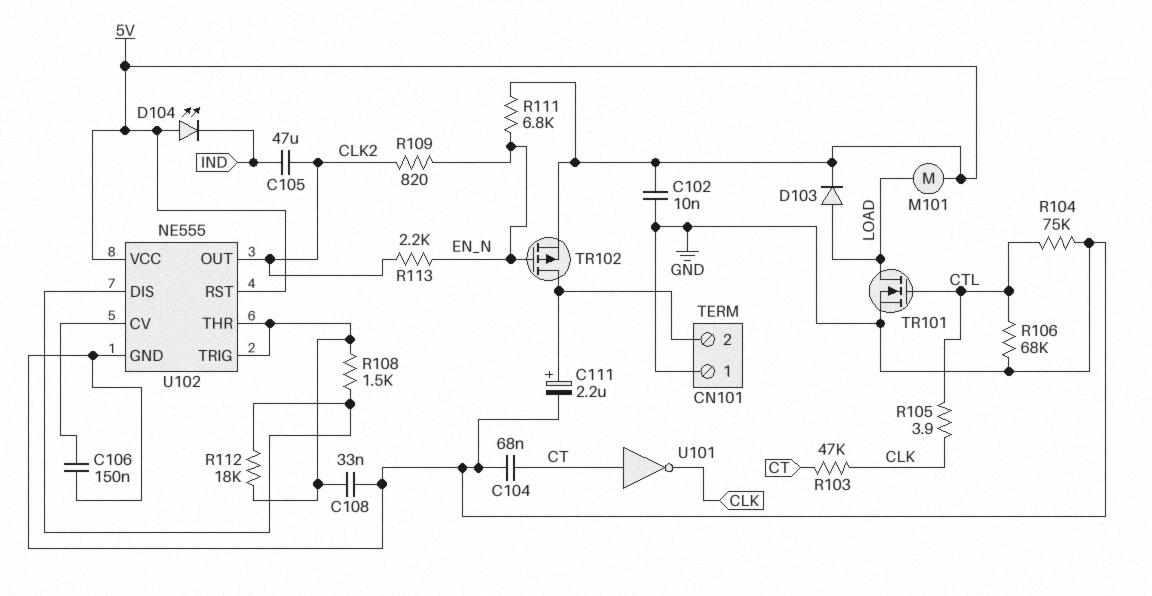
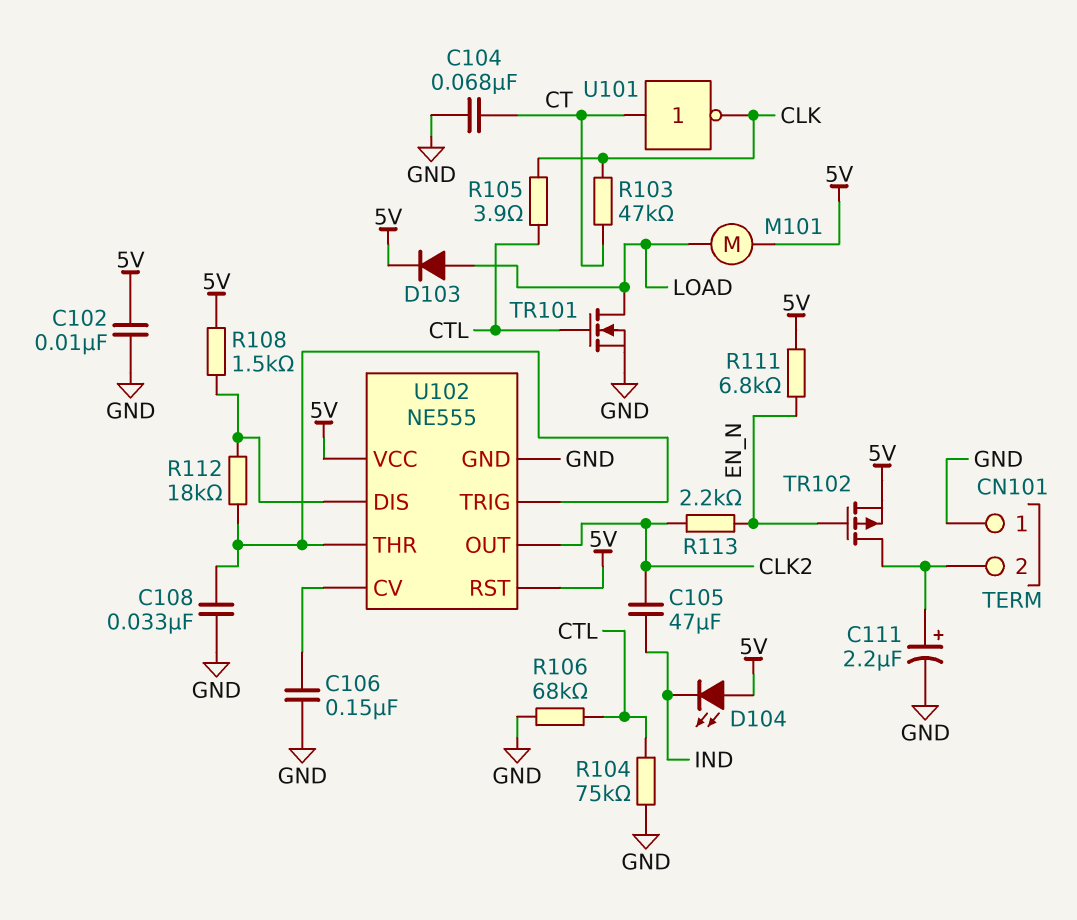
R108: 1.5k (U102/DIS, U102/THR) -> 1.5k (5V, U102/DIS)
R109: 820 (CLK2, EN_N) -> none

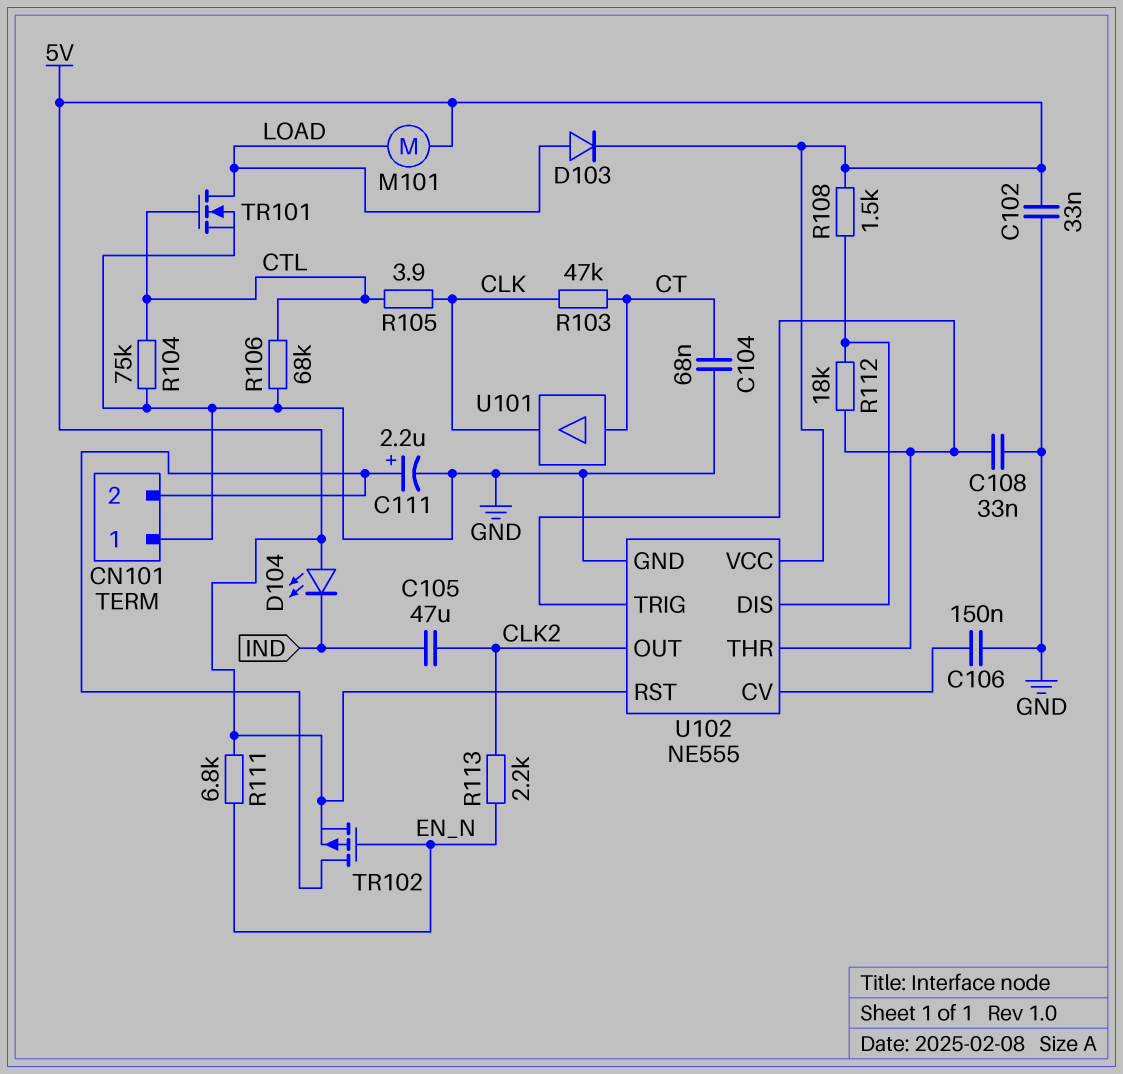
C102: 10nF (5V, GND) -> 33nF (5V, GND)
U101: NOT (in CT, out CLK) -> buffer (in CT, out CLK)

